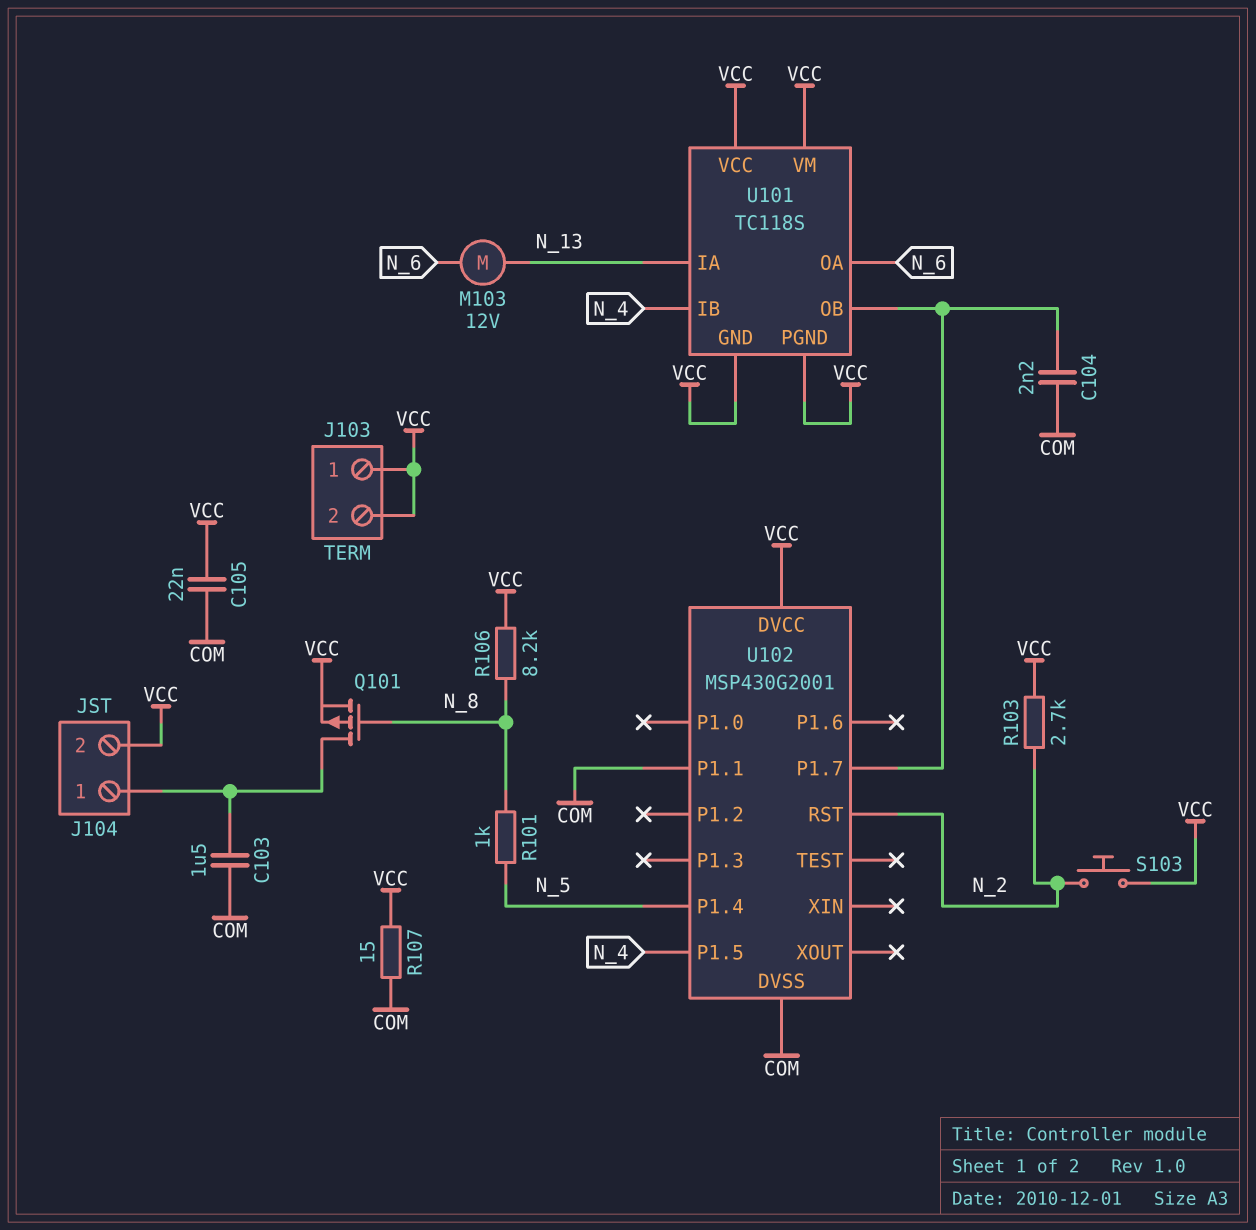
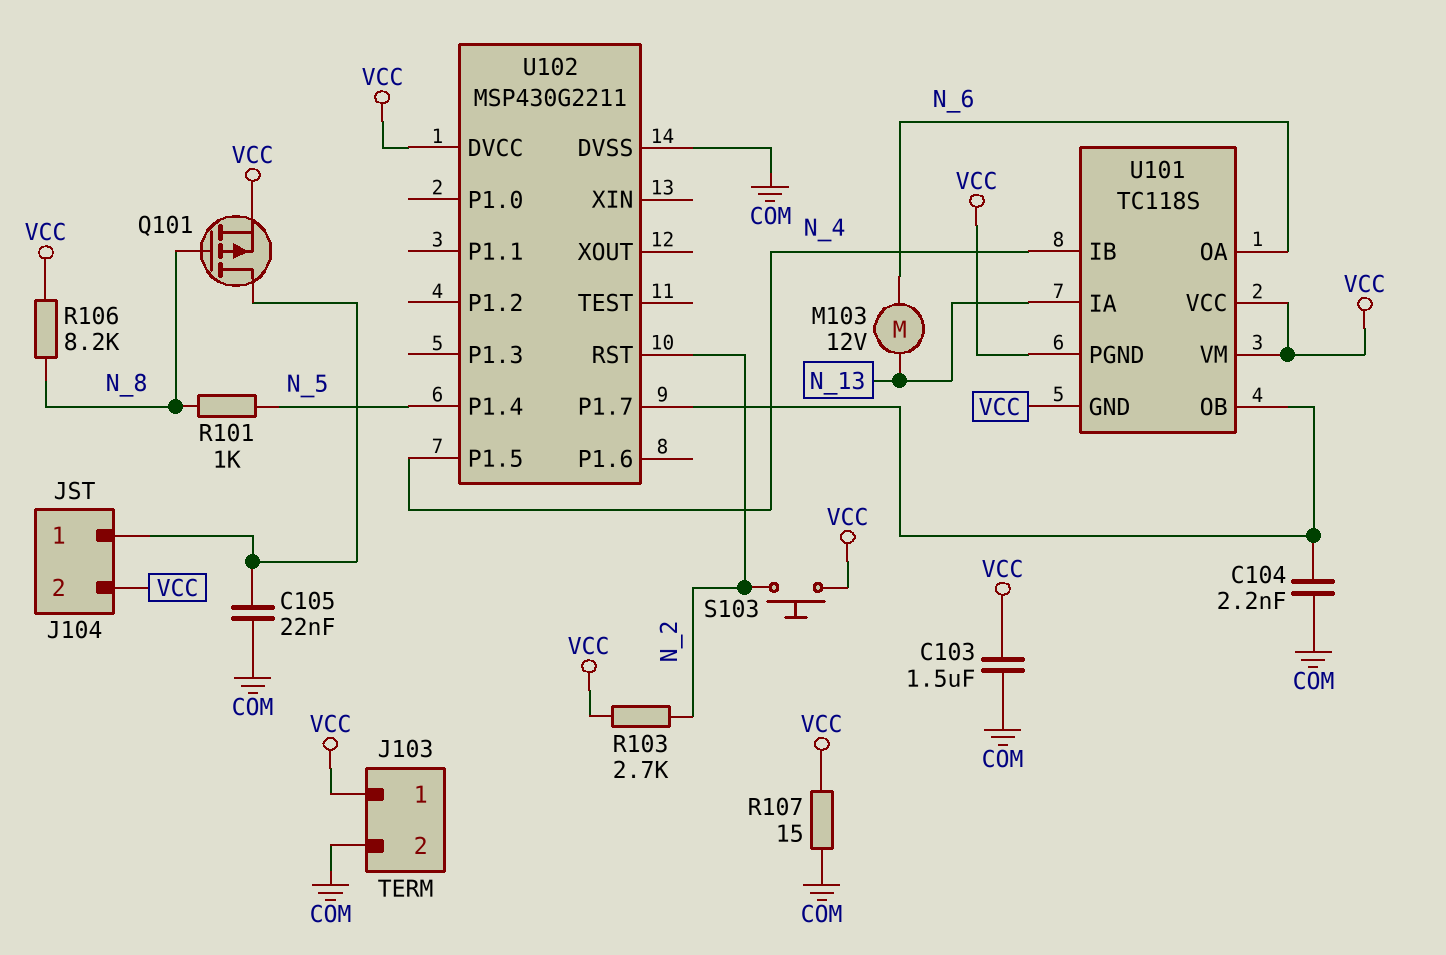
C103: 1.5uF (COM, J104/1) -> 1.5uF (COM, VCC)
C105: 22nF (COM, VCC) -> 22nF (COM, J104/1)
J103 pin 2: VCC -> COM
U102: MSP430G2001 -> MSP430G2211
U102 pin P1.1: COM -> none

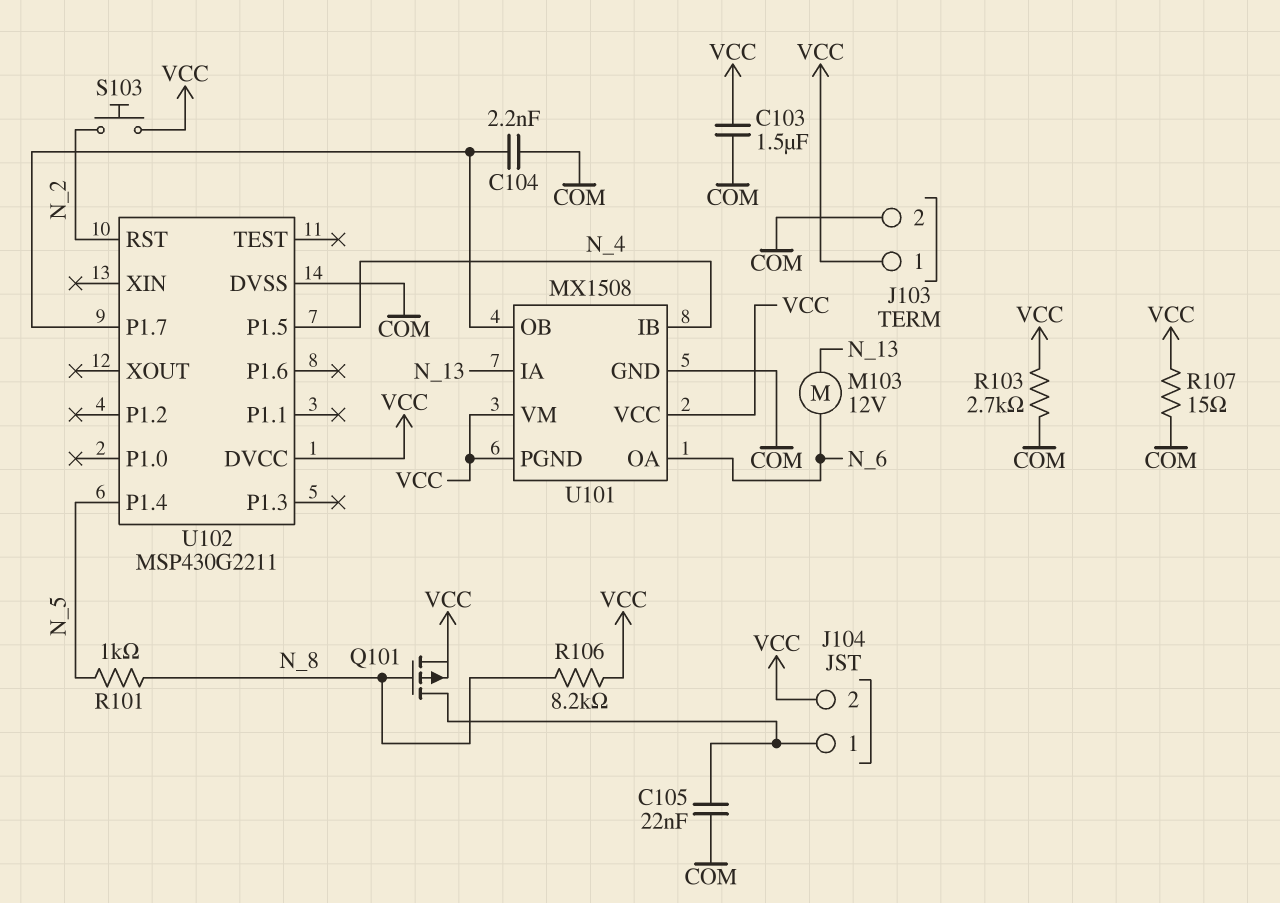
R103: 2.7k (N_2, VCC) -> 2.7k (COM, VCC)
U101: TC118S -> MX1508
U101 pin GND: VCC -> COM

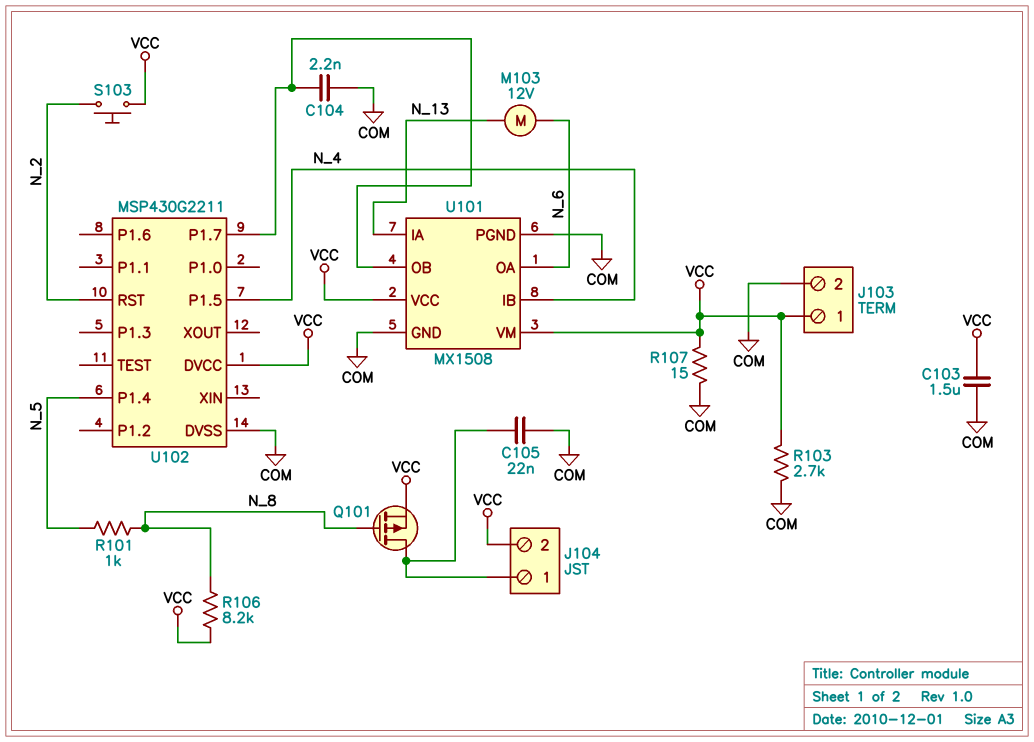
U101 pin PGND: VCC -> COM

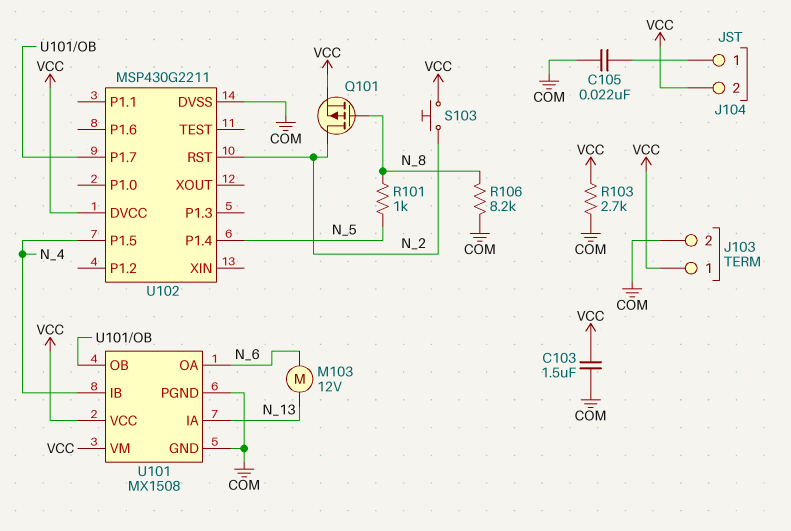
C104: 2.2nF (COM, U101/OB) -> none
Q101: PMOS (G N_8, D J104/1, S VCC) -> PMOS (G N_8, D N_2, S VCC)
R106: 8.2k (N_8, VCC) -> 8.2k (COM, N_8)
R107: 15 (COM, VCC) -> none

